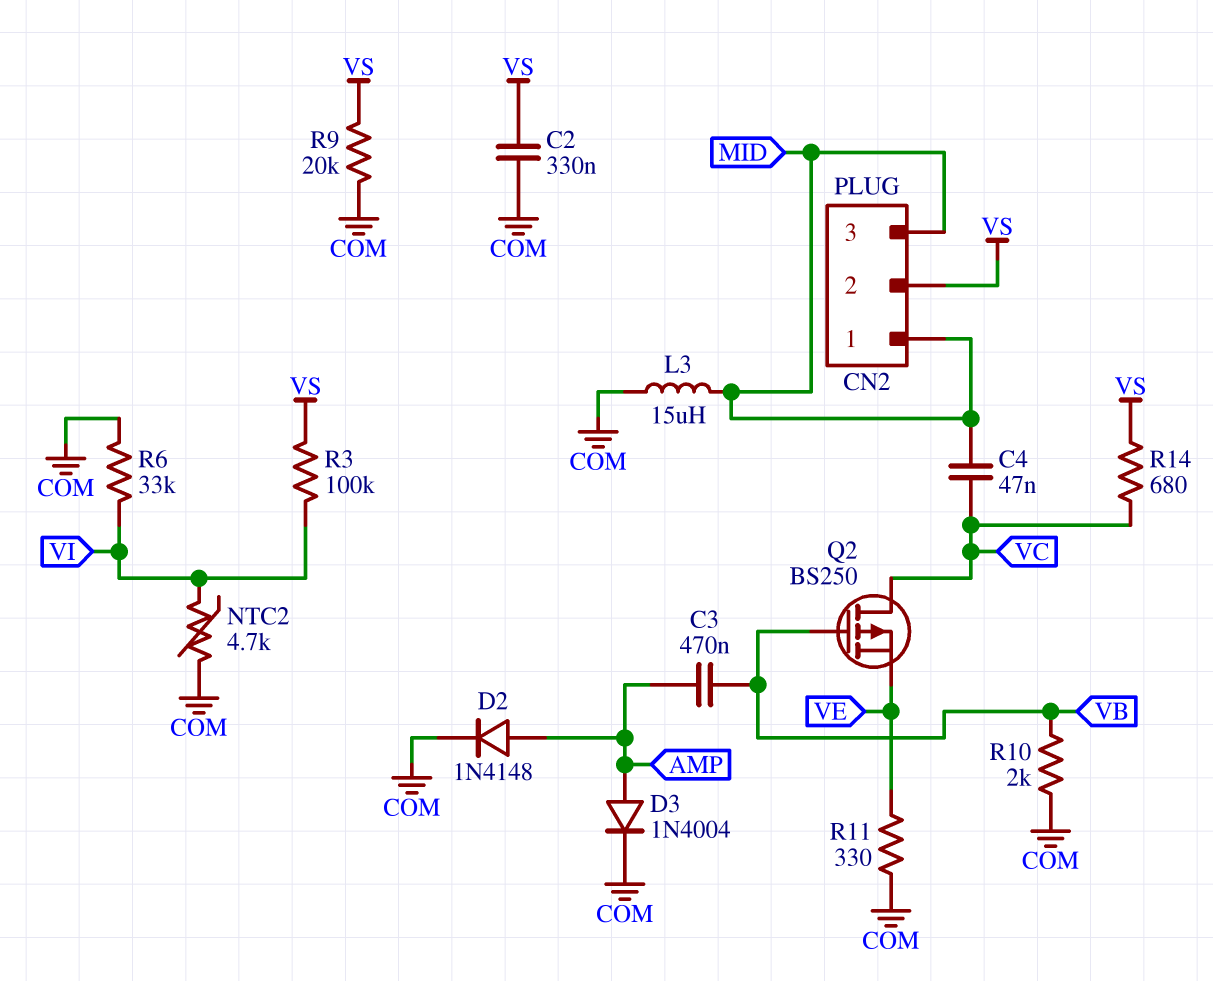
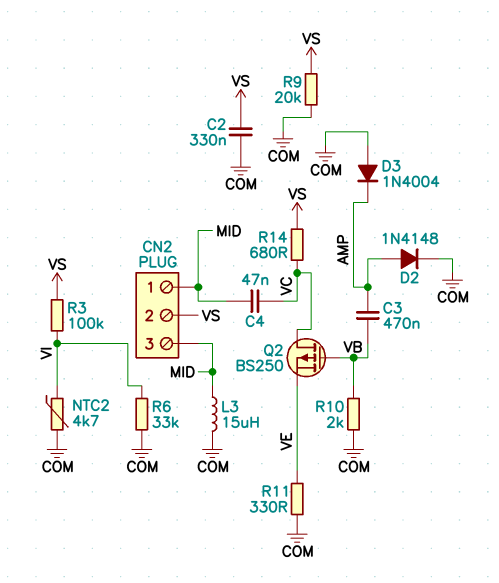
D3: diode 1N4004 (A AMP, K COM) -> diode 1N4004 (A COM, K AMP)

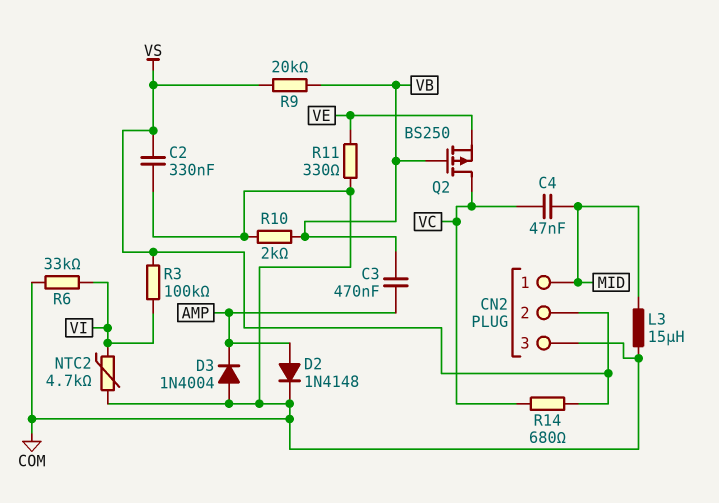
CN2 pin 3: MID -> COM
R9: 20k (COM, VS) -> 20k (VB, VS)

